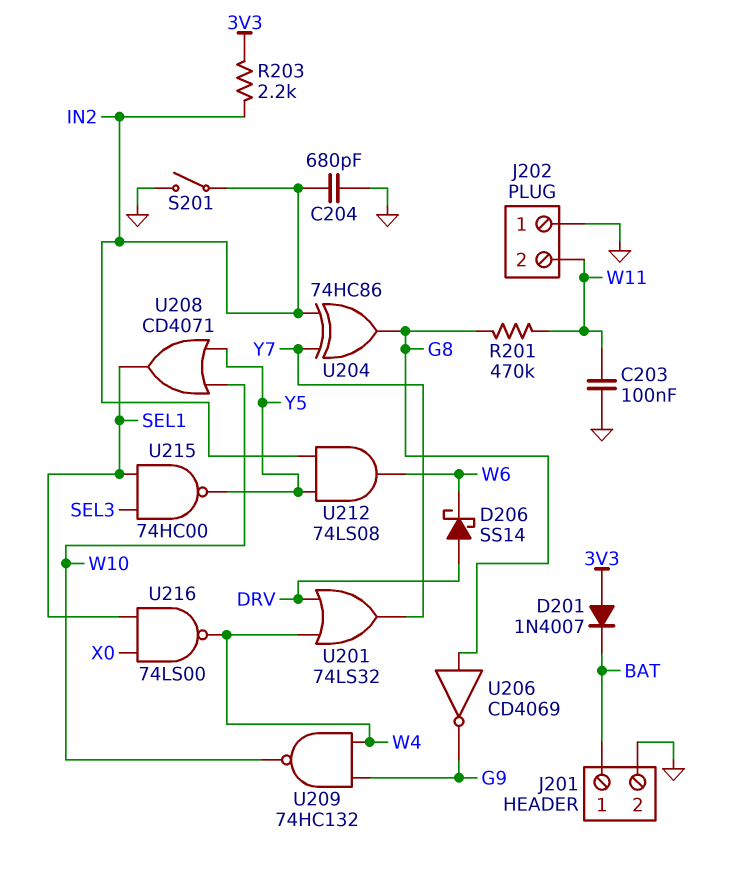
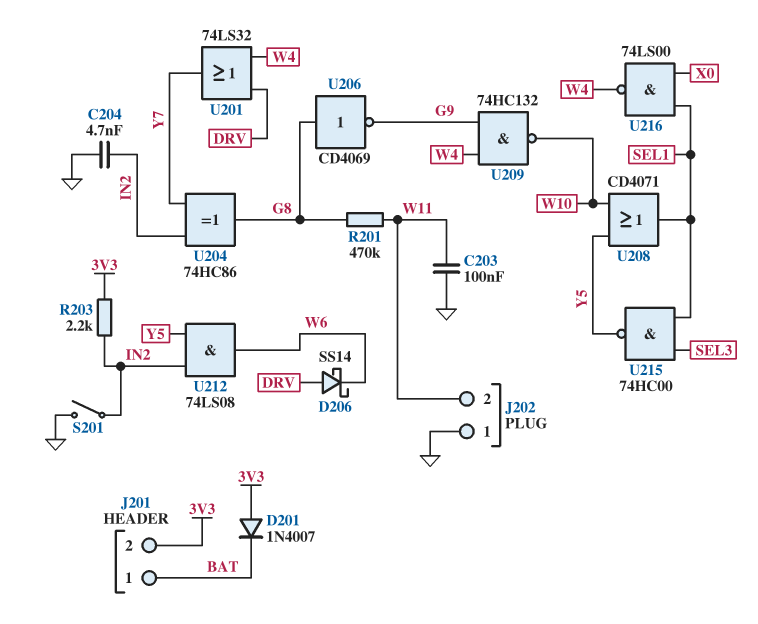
C204: 680pF (GND, IN2) -> 4.7nF (GND, IN2)
J201 pin 2: GND -> 3V3

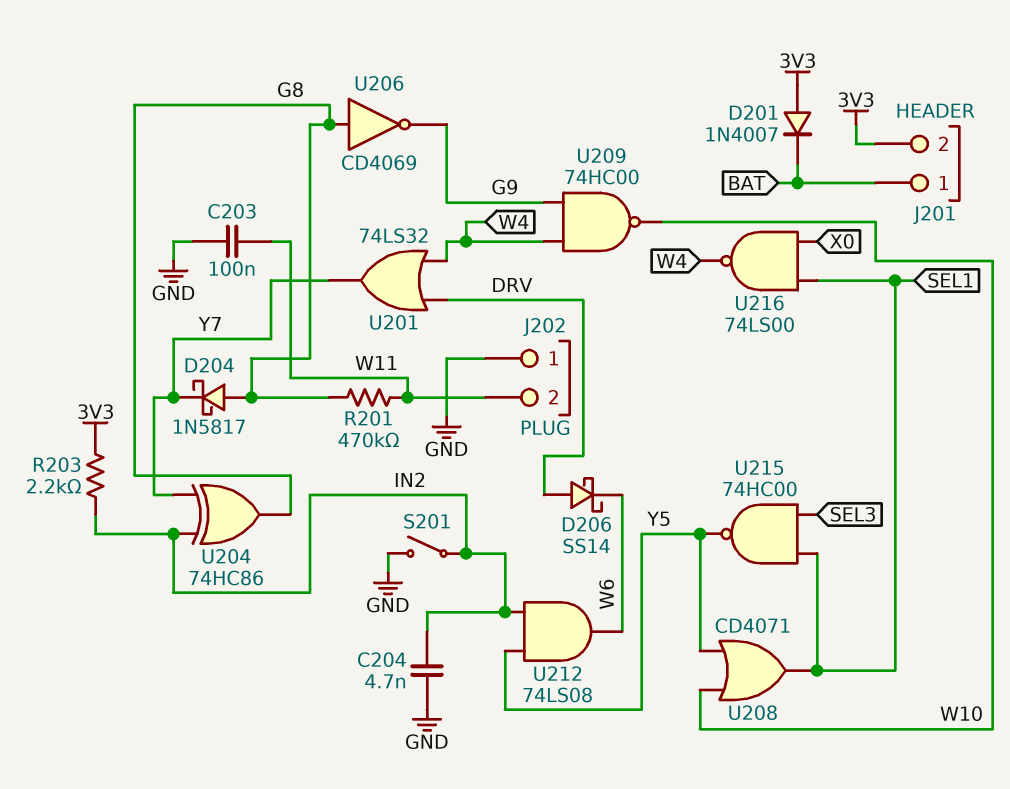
D204: none -> schottky 1N5817 (A G8, K Y7)
U209: NAND 74HC132 (in G9, in W4, out W10) -> NAND 74HC00 (in G9, in W4, out W10)

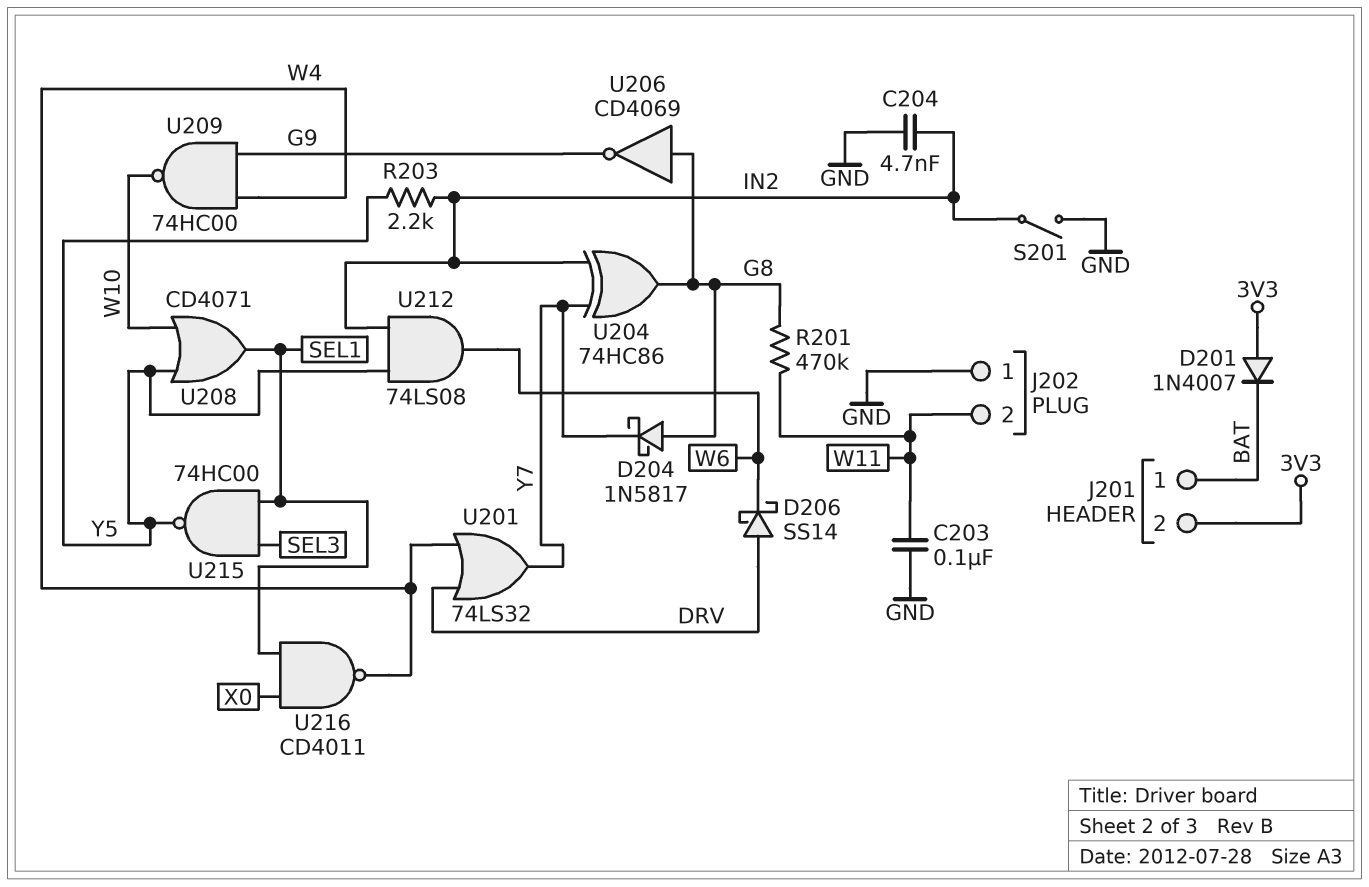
R203: 2.2k (3V3, IN2) -> 2.2k (IN2, Y5)
U216: NAND 74LS00 (in SEL1, in X0, out W4) -> NAND CD4011 (in SEL1, in X0, out W4)

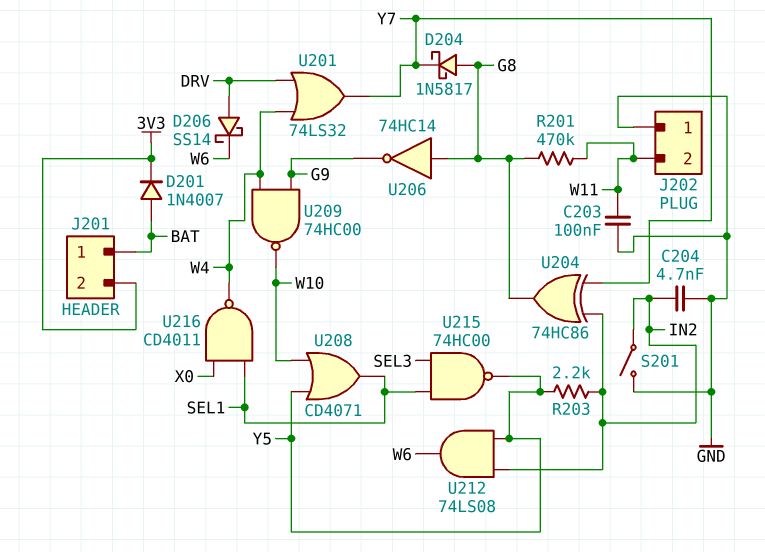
D201: diode 1N4007 (A 3V3, K BAT) -> diode 1N4007 (A BAT, K 3V3)
U206: NOT CD4069 (in G8, out G9) -> NOT 74HC14 (in G8, out G9)

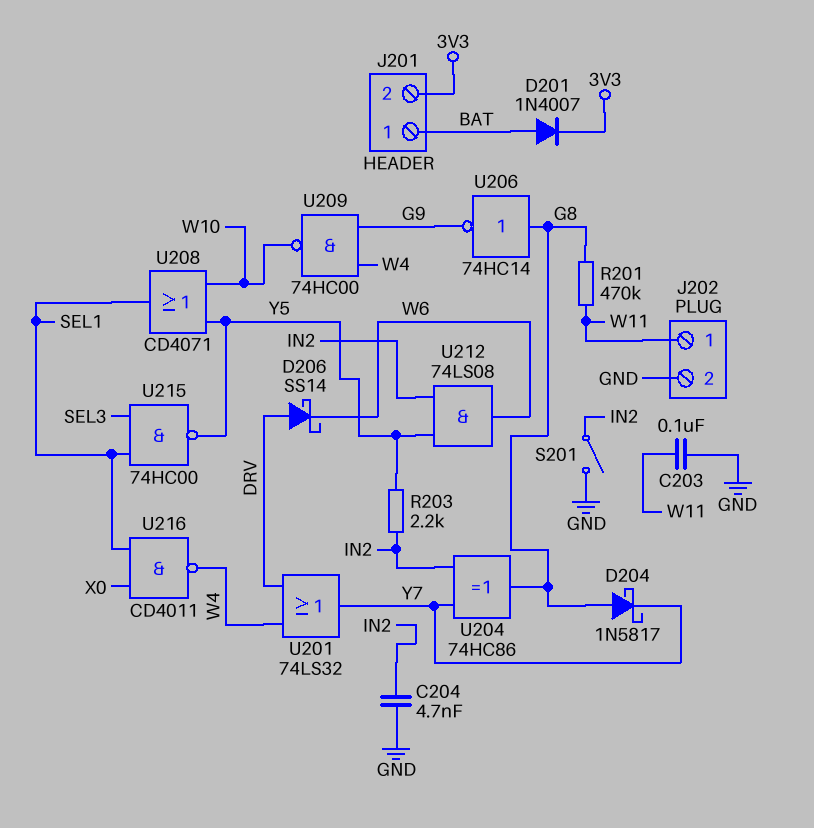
J202 pin 1: GND -> W11
J202 pin 2: W11 -> GND

